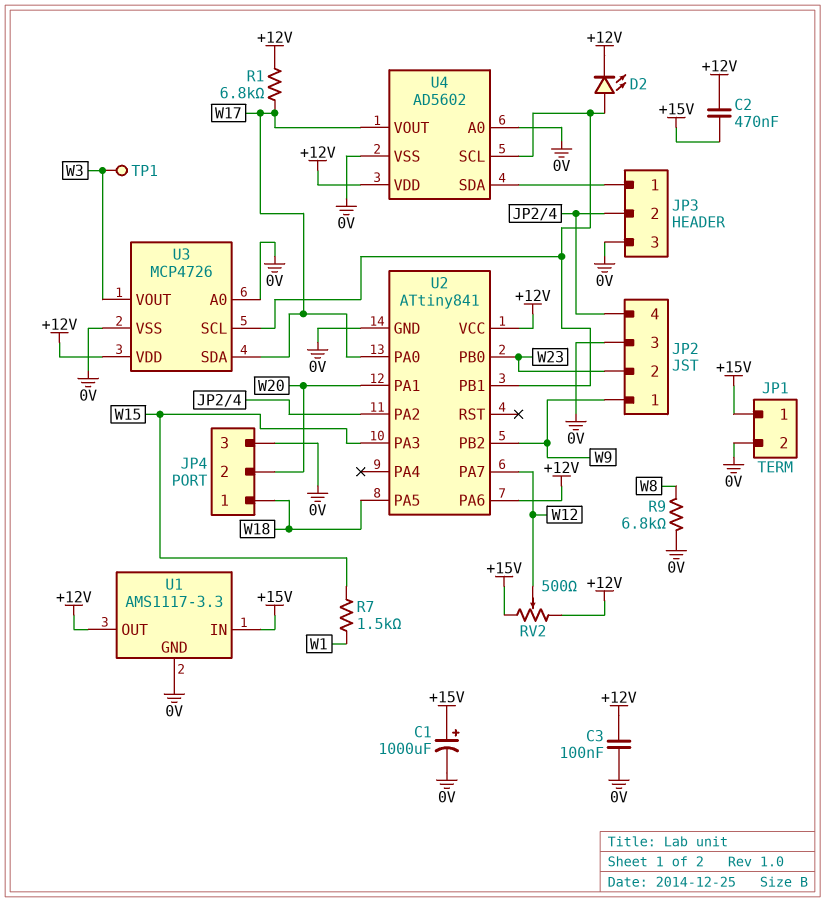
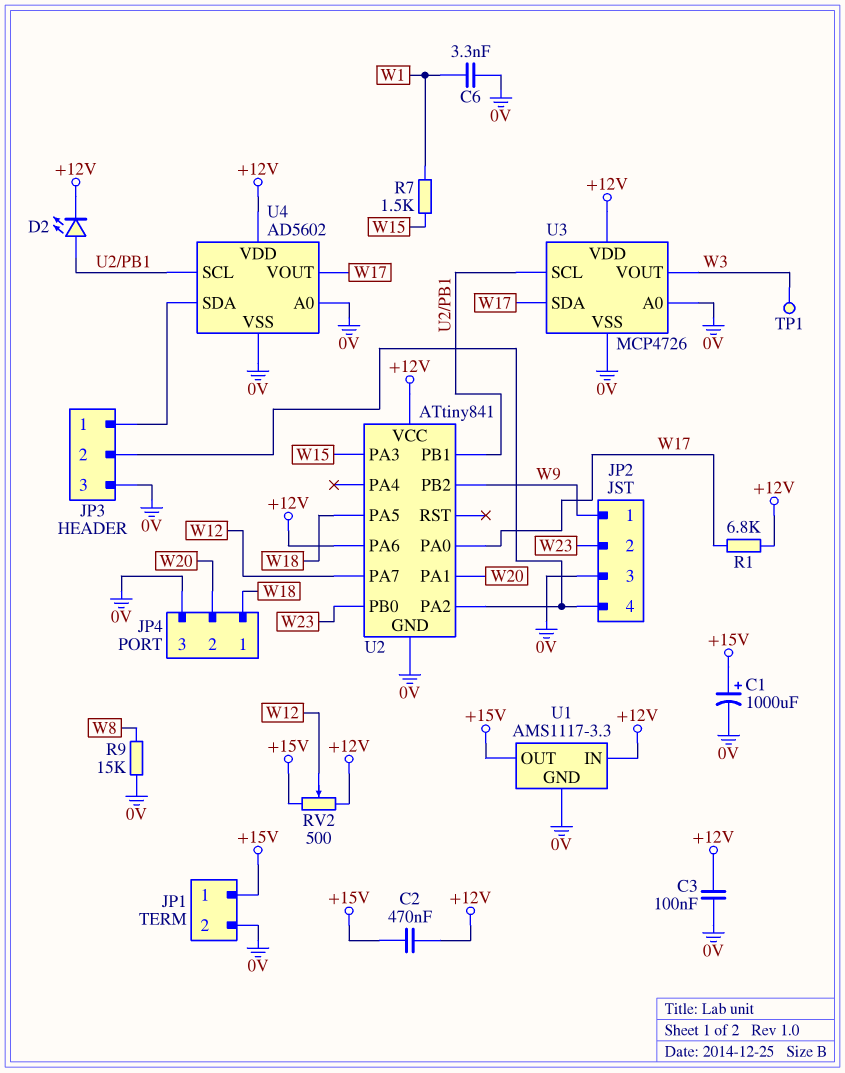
C6: none -> 3.3nF (0V, W1)
R9: 6.8k (0V, W8) -> 15k (0V, W8)
U1 pin IN: +15V -> +12V
U1 pin OUT: +12V -> +15V

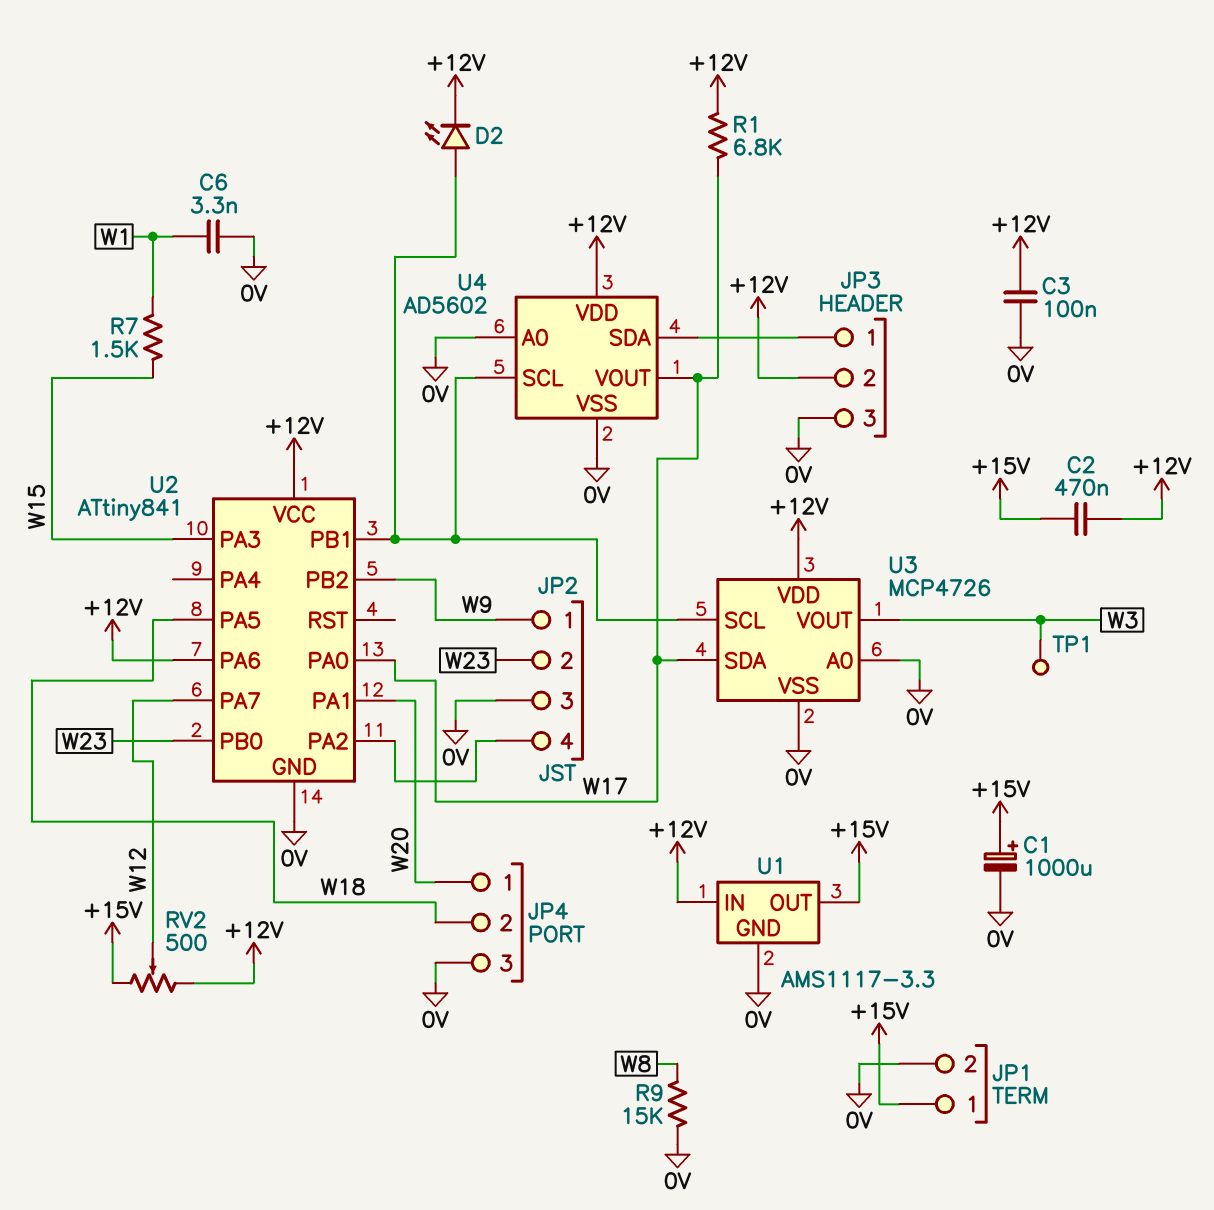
JP3 pin 2: JP2/4 -> +12V
JP4 pin 1: W18 -> W20
JP4 pin 2: W20 -> W18

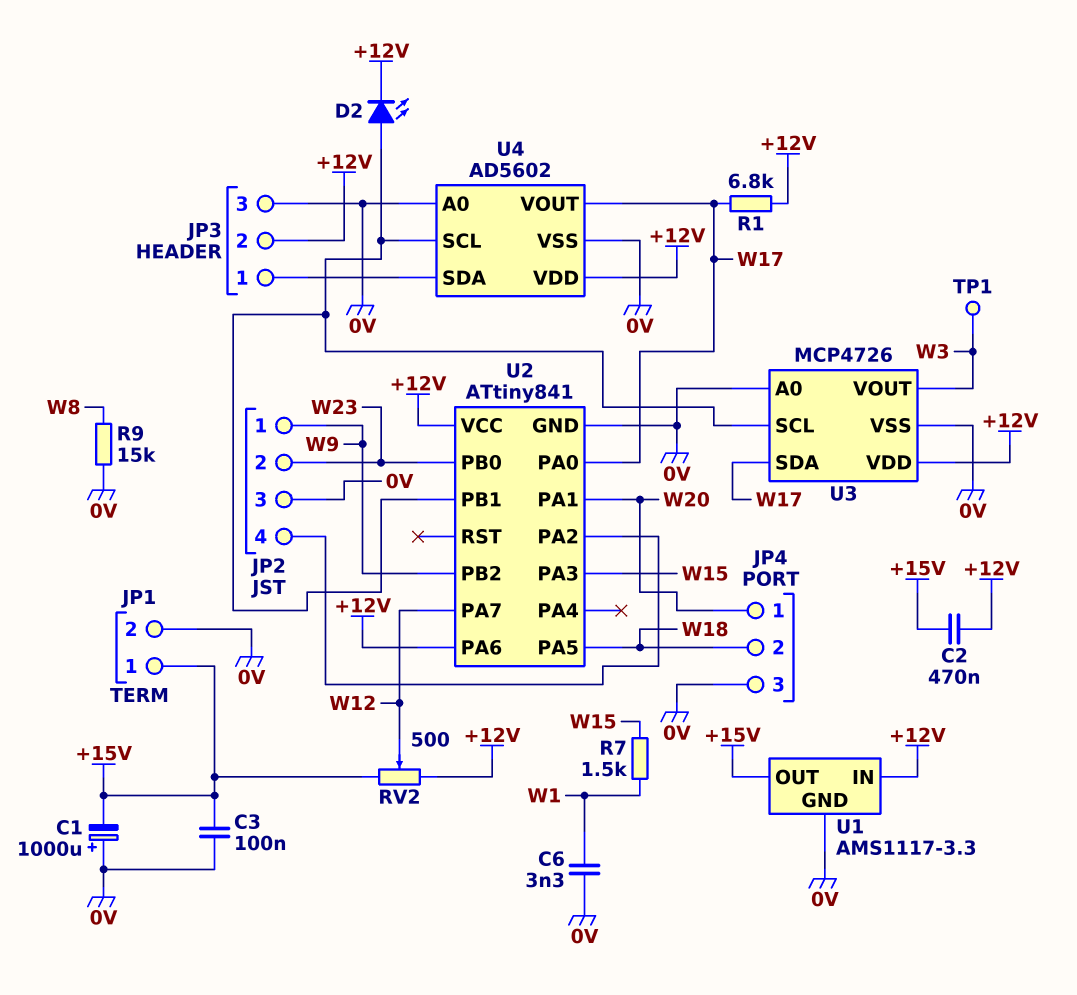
C1: 1000uF (plus +15V, minus 0V) -> 1000uF (plus 0V, minus +15V)
C3: 100nF (+12V, 0V) -> 100nF (+15V, 0V)

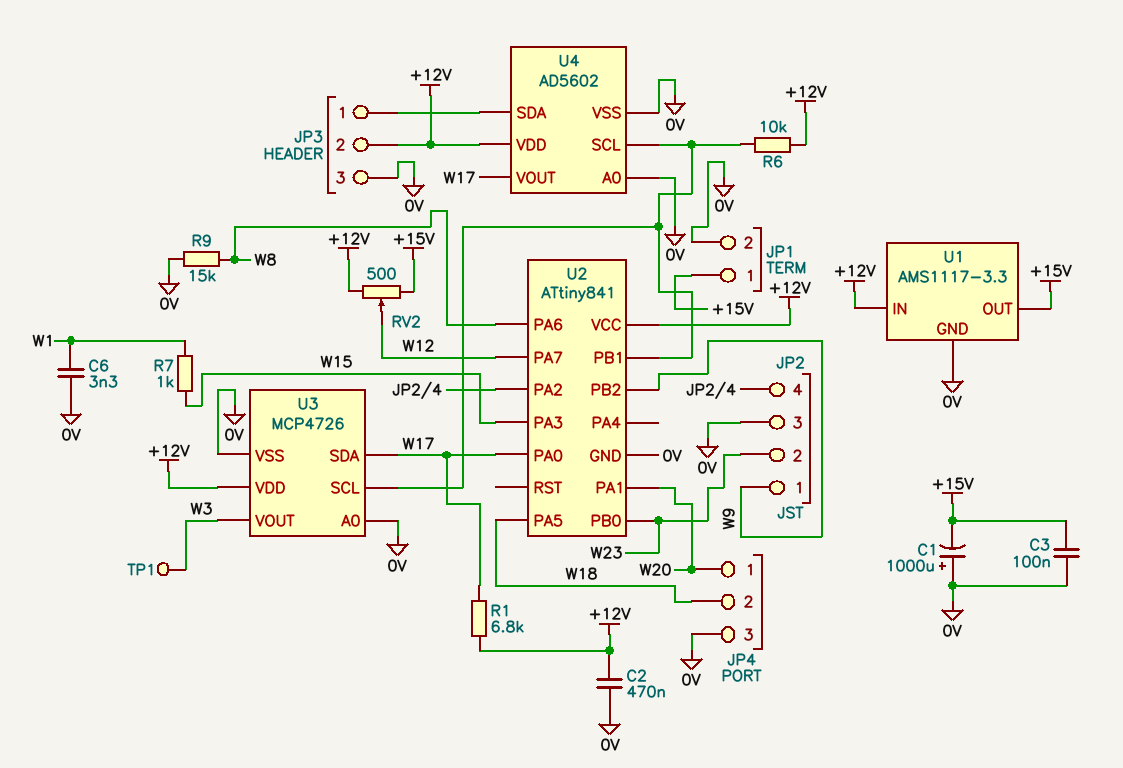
C2: 470nF (+12V, +15V) -> 470nF (+12V, 0V)
D2: LED (A U2/PB1, K +12V) -> none
R6: none -> 10k (+12V, U2/PB1)
R7: 1.5k (W1, W15) -> 1k (W1, W15)
U2 pin PA6: +12V -> W8

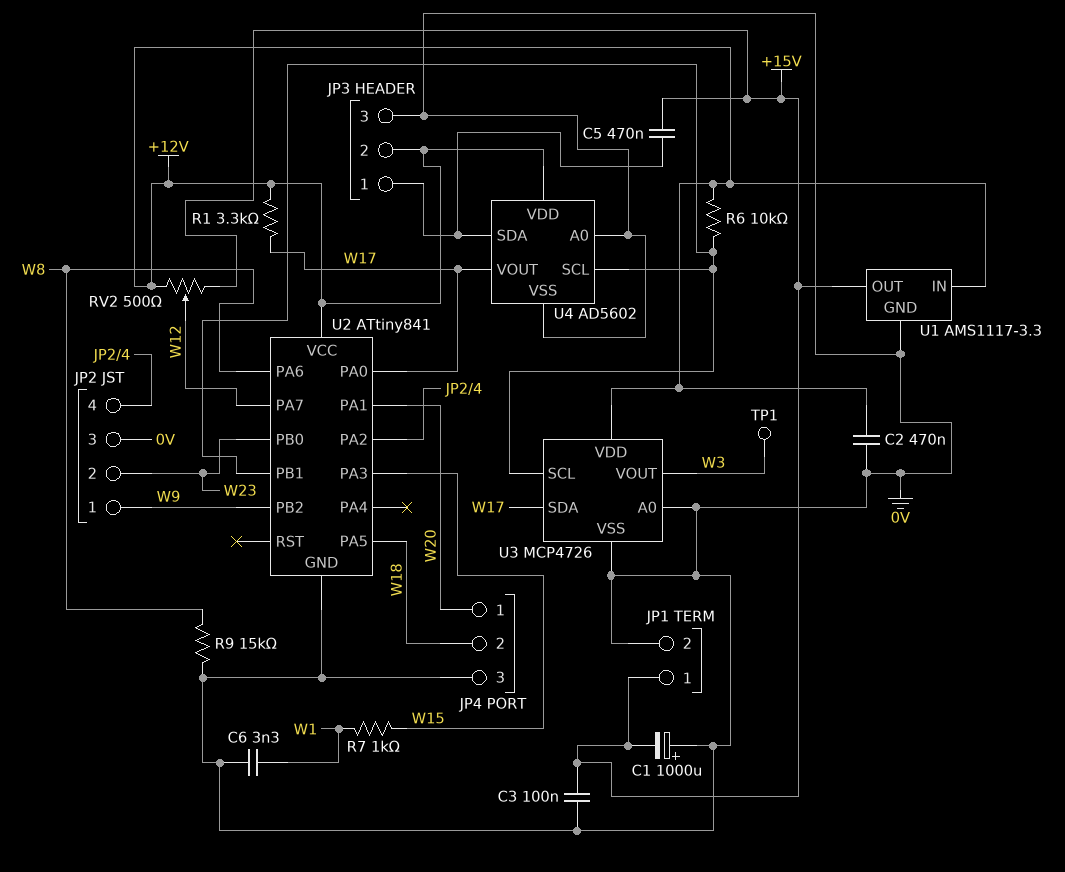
C5: none -> 470nF (+15V, JP3/1)
R1: 6.8k (+12V, W17) -> 3.3k (+12V, W17)

